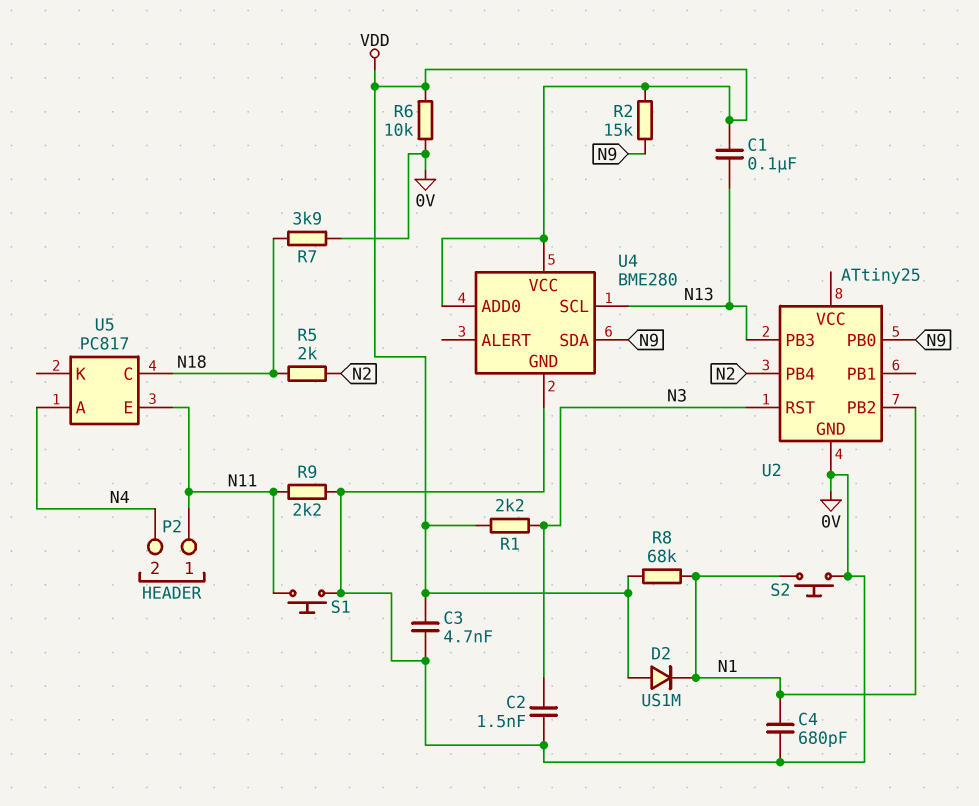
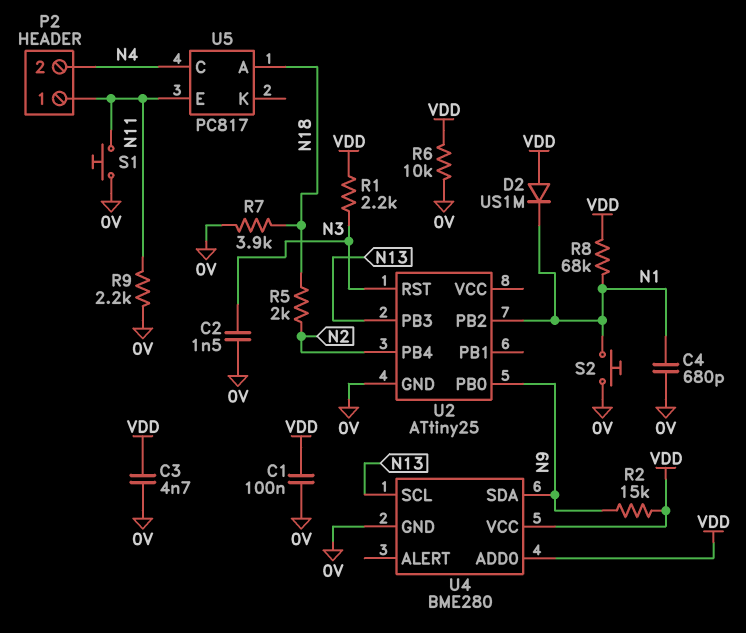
C1: 100nF (N13, VDD) -> 100nF (0V, VDD)
U5 pin A: N4 -> N18
U5 pin C: N18 -> N4

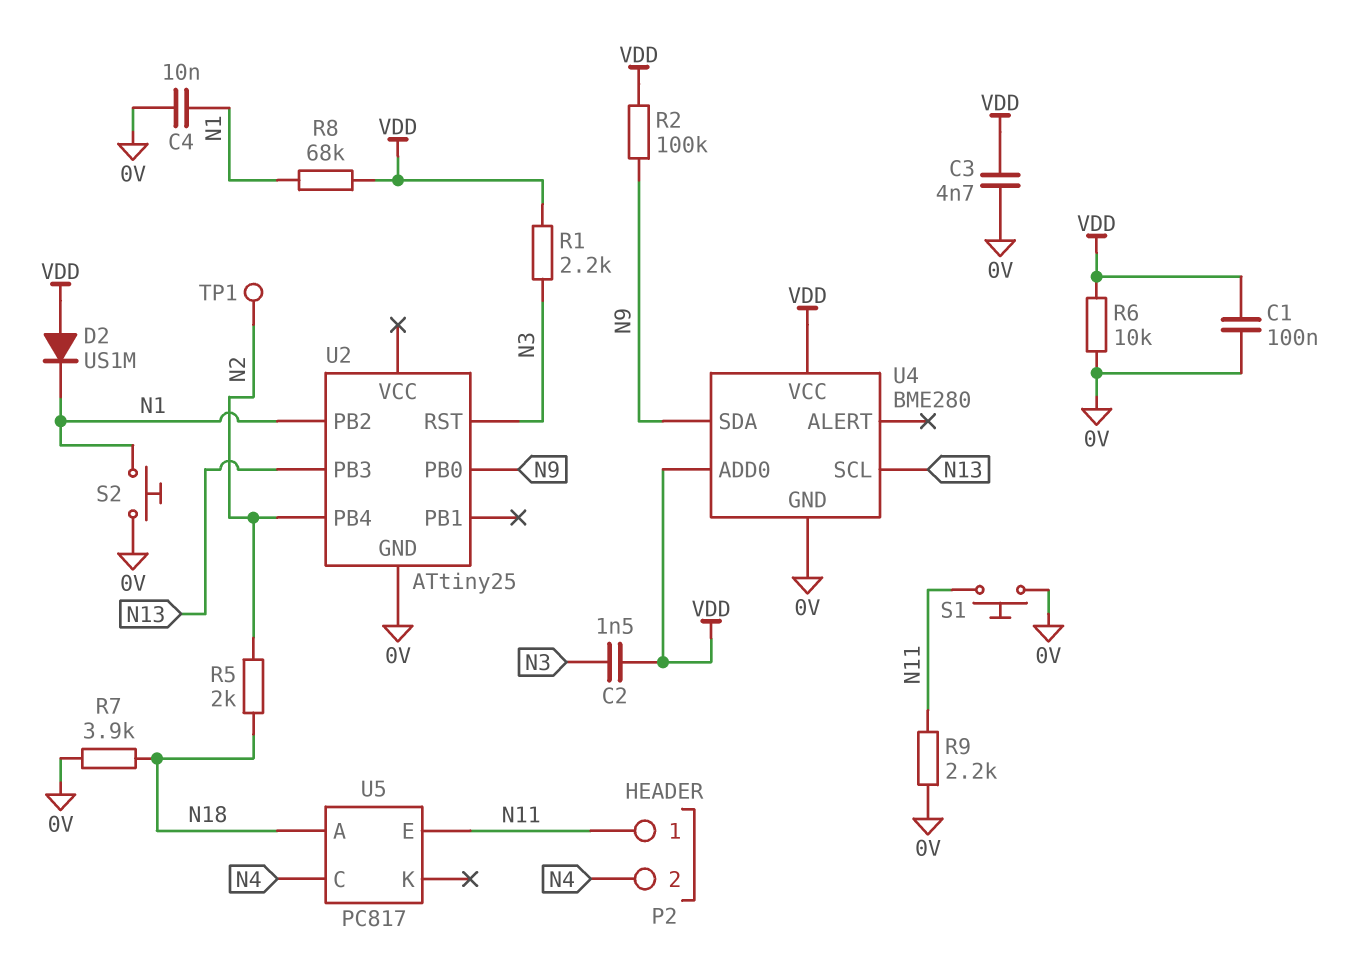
C2: 1.5nF (0V, N3) -> 1.5nF (N3, VDD)
C4: 680pF (0V, N1) -> 10nF (0V, N1)
R2: 15k (N9, VDD) -> 100k (N9, VDD)
TP1: none -> test point (N2)

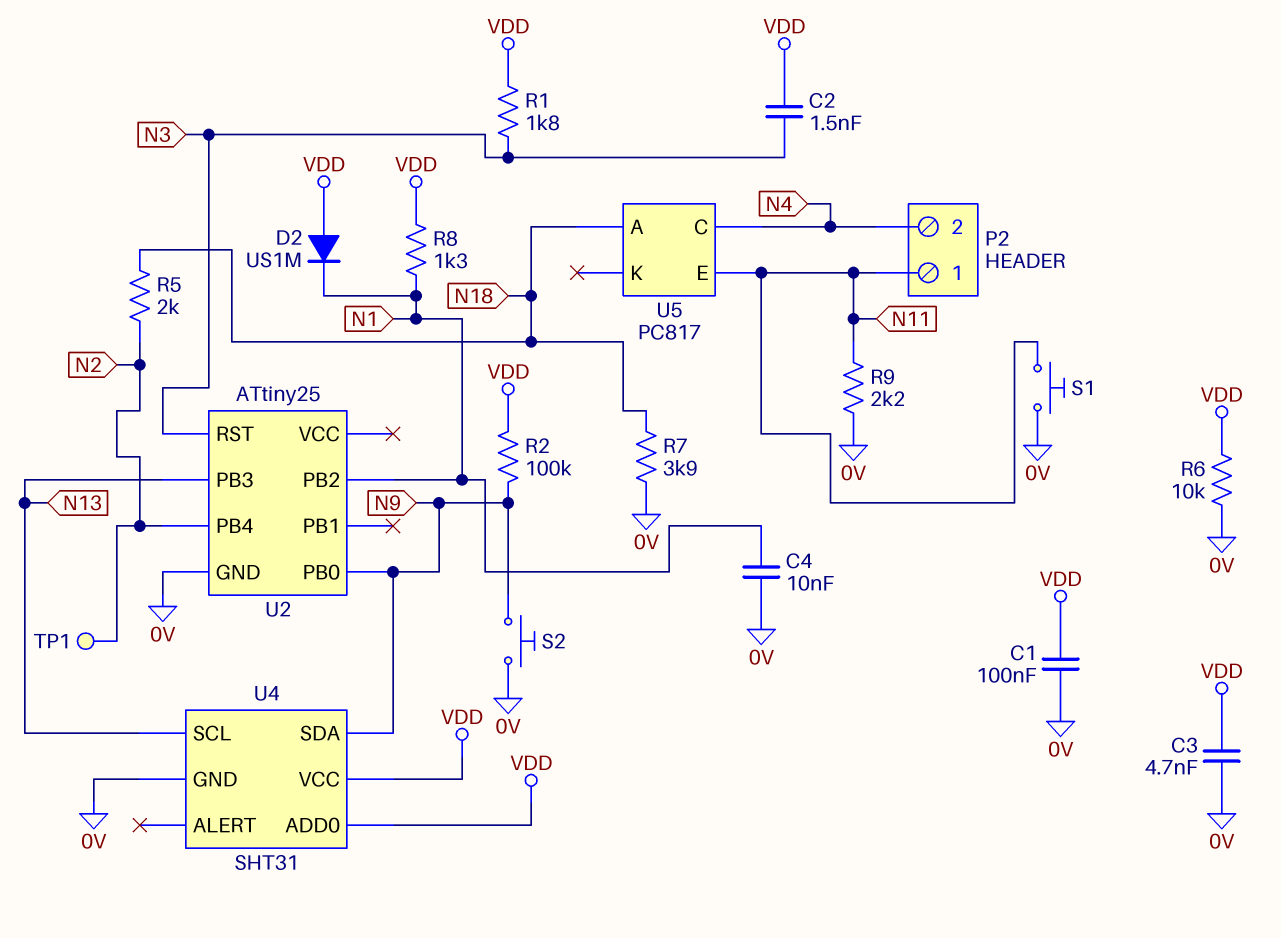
R1: 2.2k (N3, VDD) -> 1.8k (N3, VDD)
R8: 68k (N1, VDD) -> 1.3k (N1, VDD)
S2: button (0V, N1) -> button (0V, N9)
U4: BME280 -> SHT31

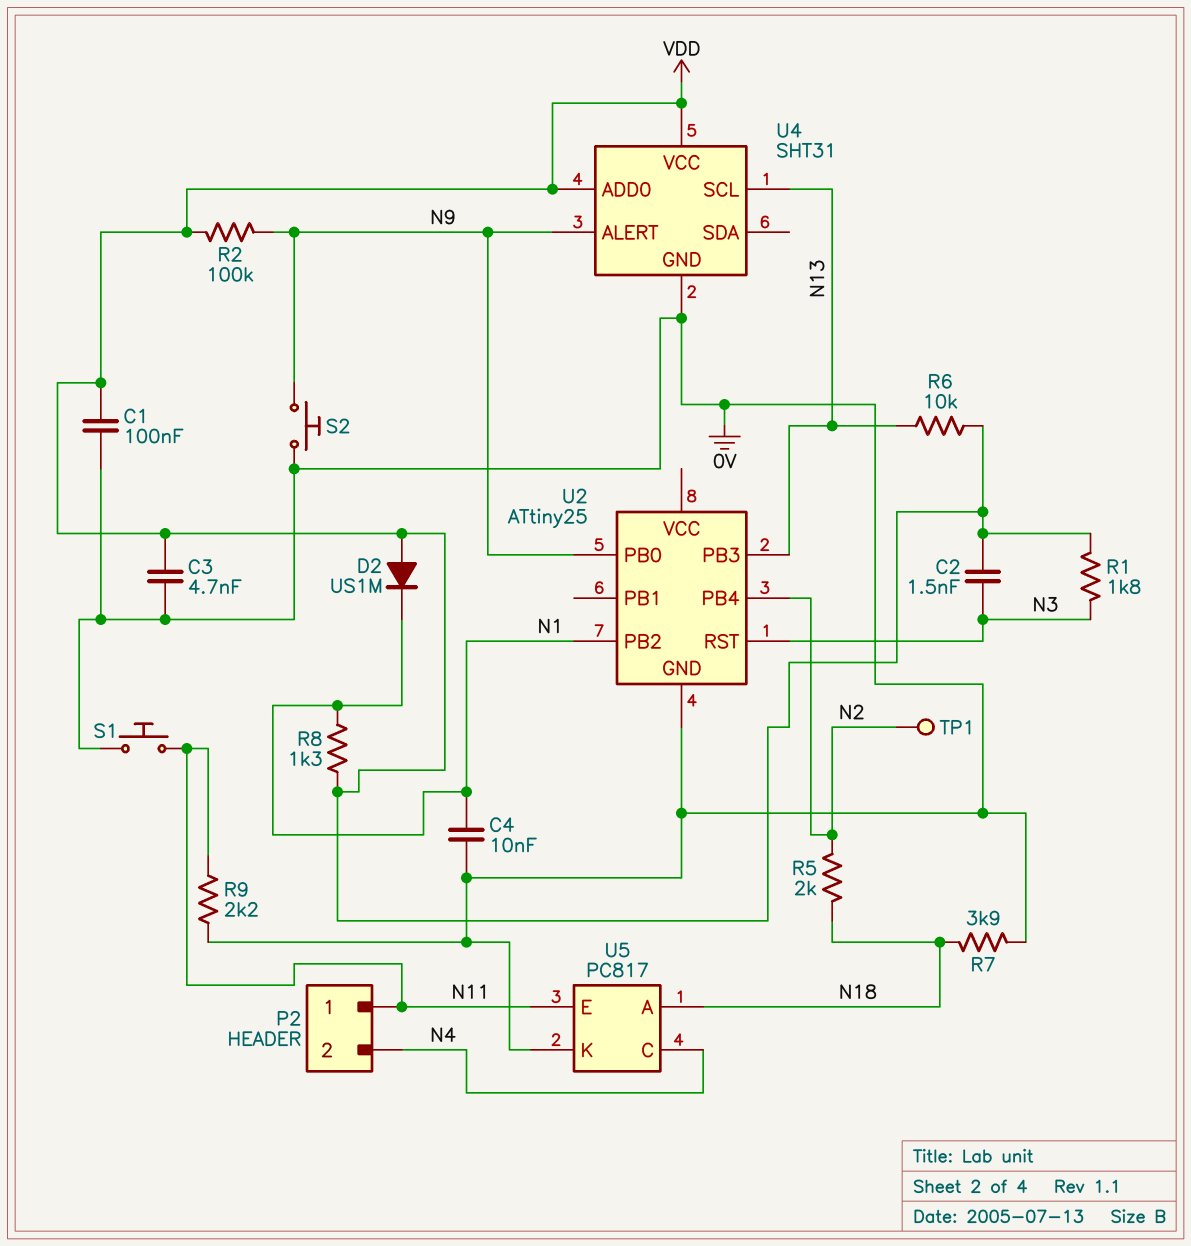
R6: 10k (0V, VDD) -> 10k (N13, VDD)
U4 pin ALERT: none -> N9
U4 pin SDA: N9 -> none
U5 pin K: none -> 0V

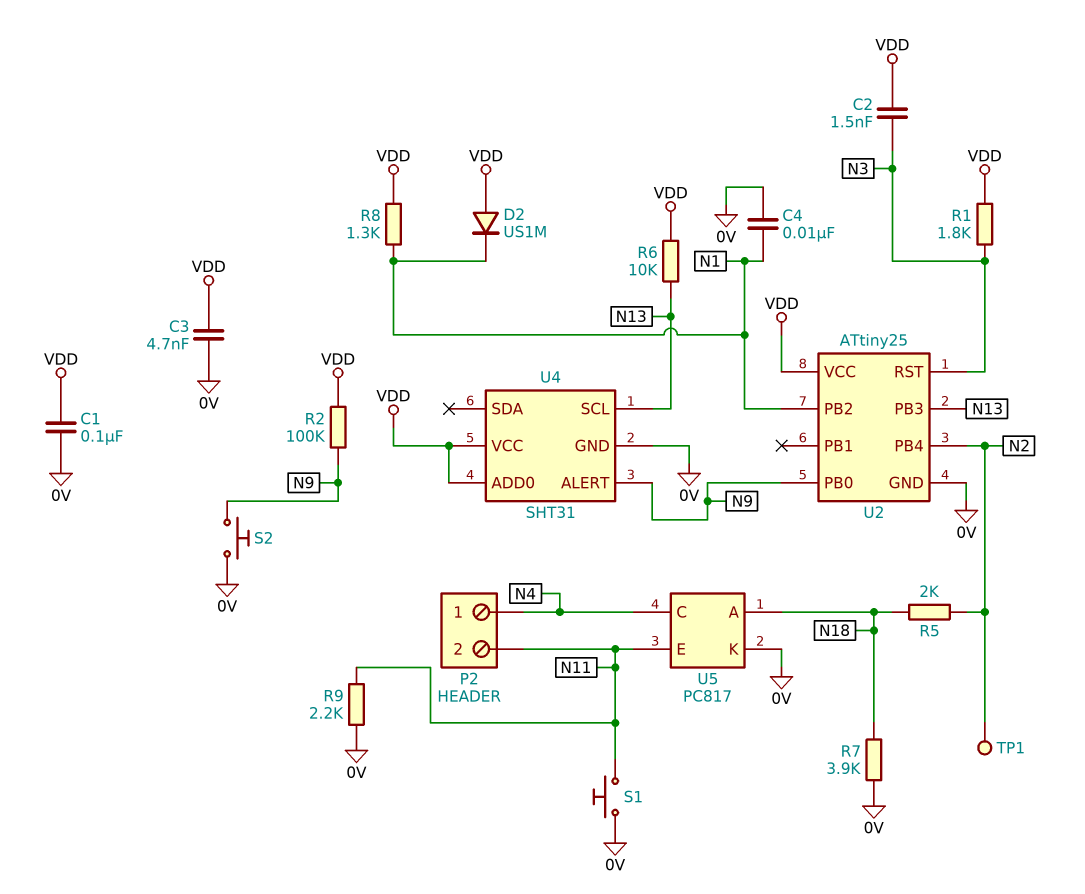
P2 pin 1: N11 -> N4
P2 pin 2: N4 -> N11
U2 pin VCC: none -> VDD

